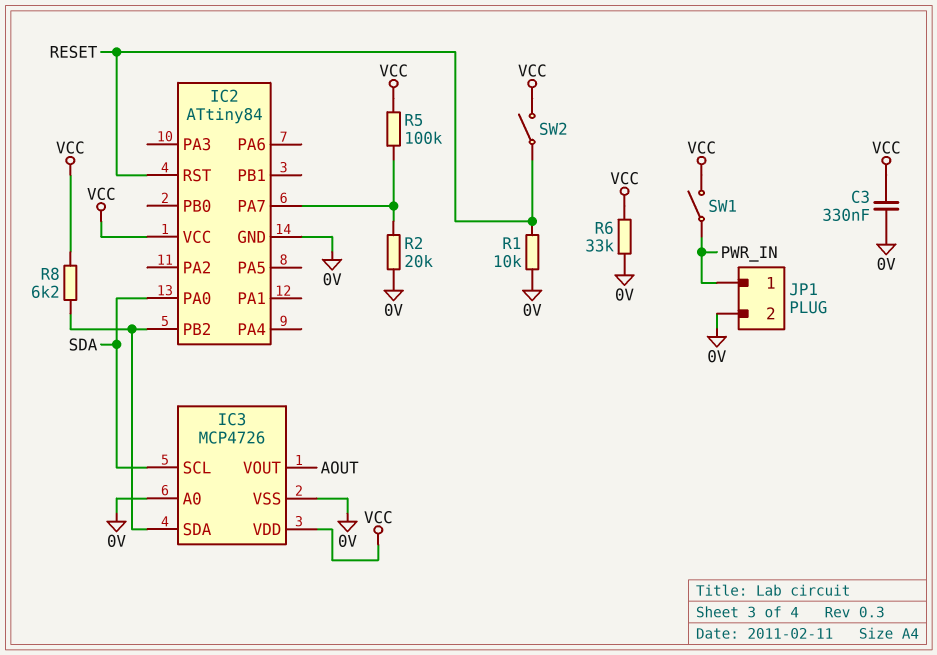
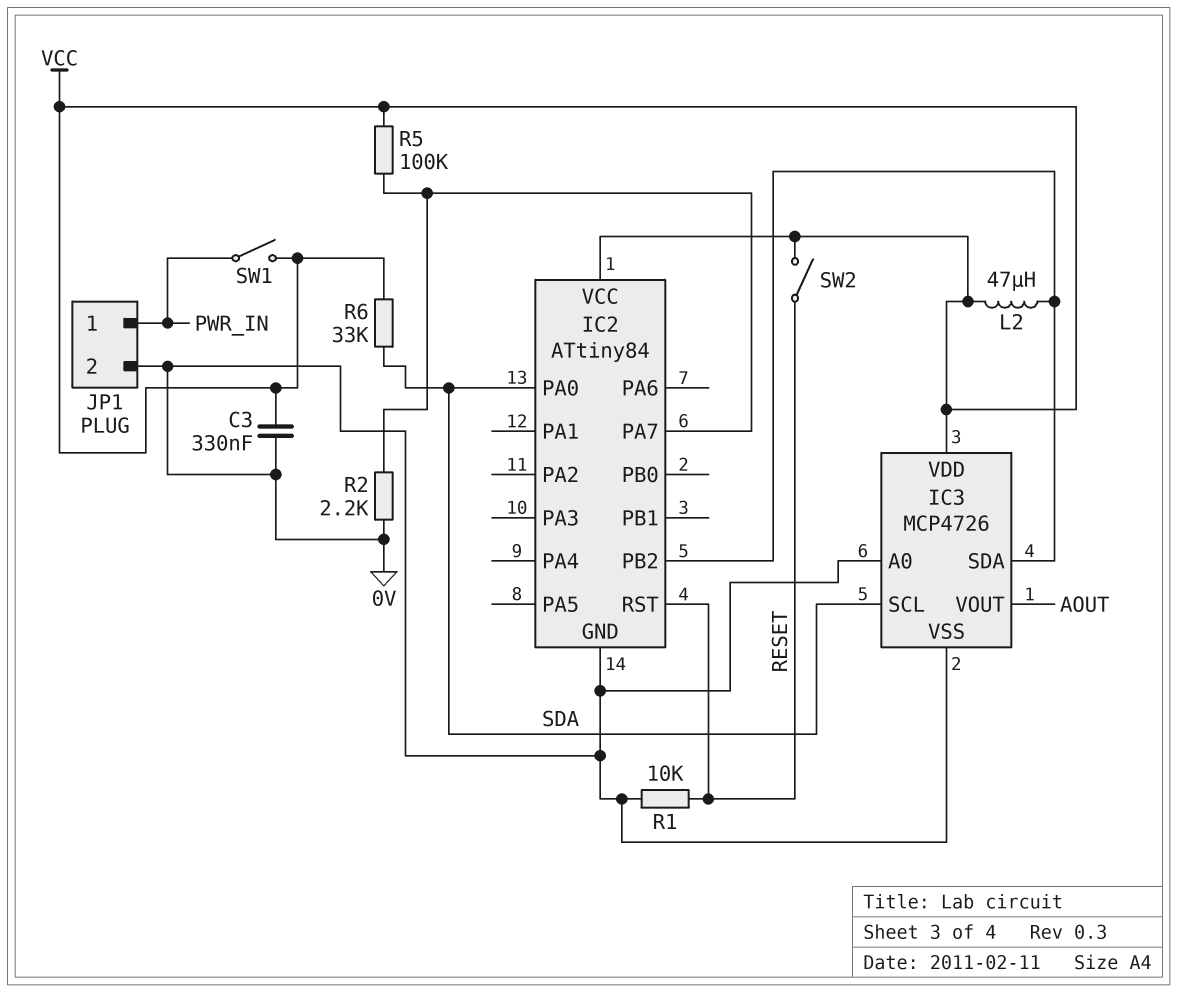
L2: none -> 47uH (IC2/PB2, VCC)
R2: 20k (0V, IC2/PA7) -> 2.2k (0V, IC2/PA7)
R6: 33k (0V, VCC) -> 33k (SDA, VCC)
R8: 6.2k (IC2/PB2, VCC) -> none

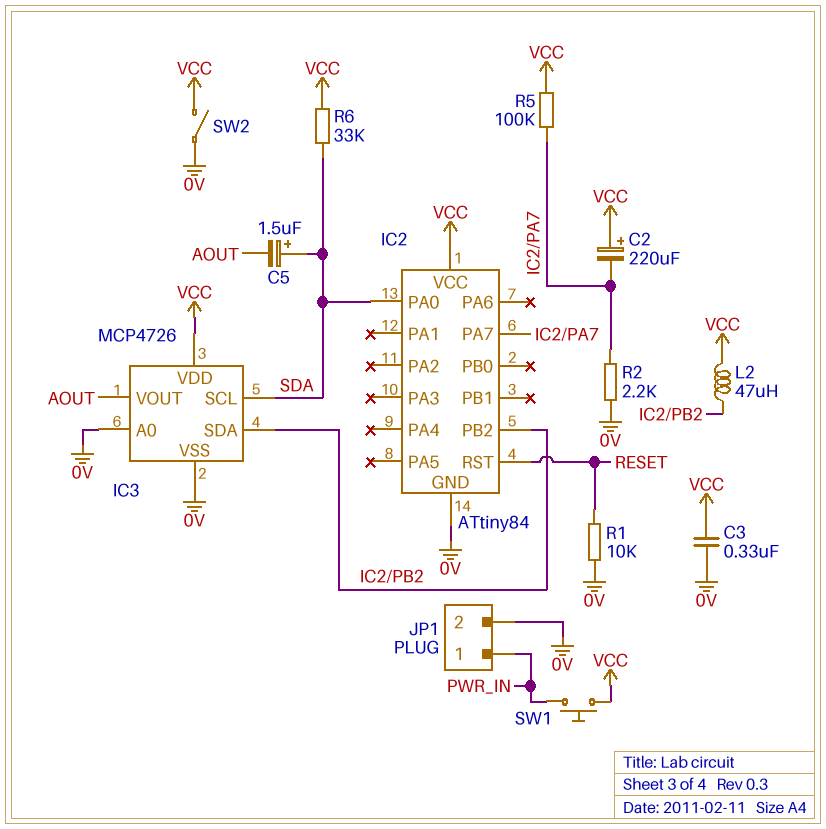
C2: none -> 220uF (plus VCC, minus IC2/PA7)
C5: none -> 1.5uF (plus SDA, minus AOUT)
SW1: switch (PWR_IN, VCC) -> button (PWR_IN, VCC)
SW2: switch (RESET, VCC) -> switch (0V, VCC)

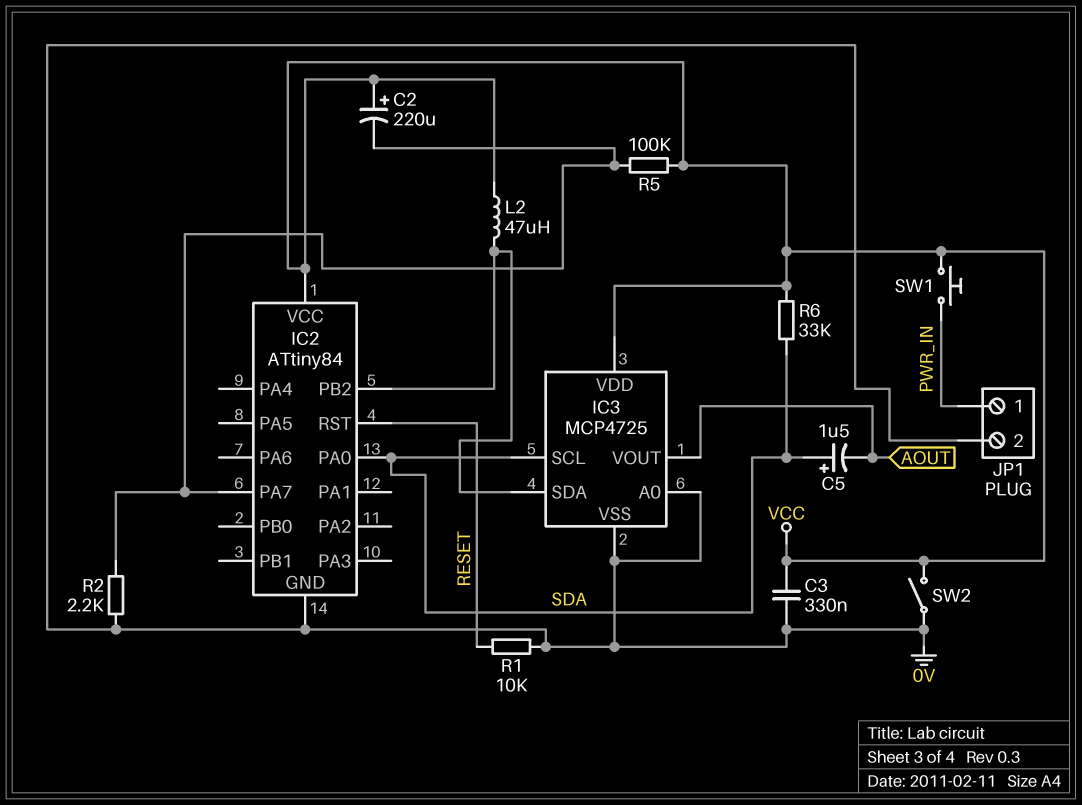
IC3: MCP4726 -> MCP4725

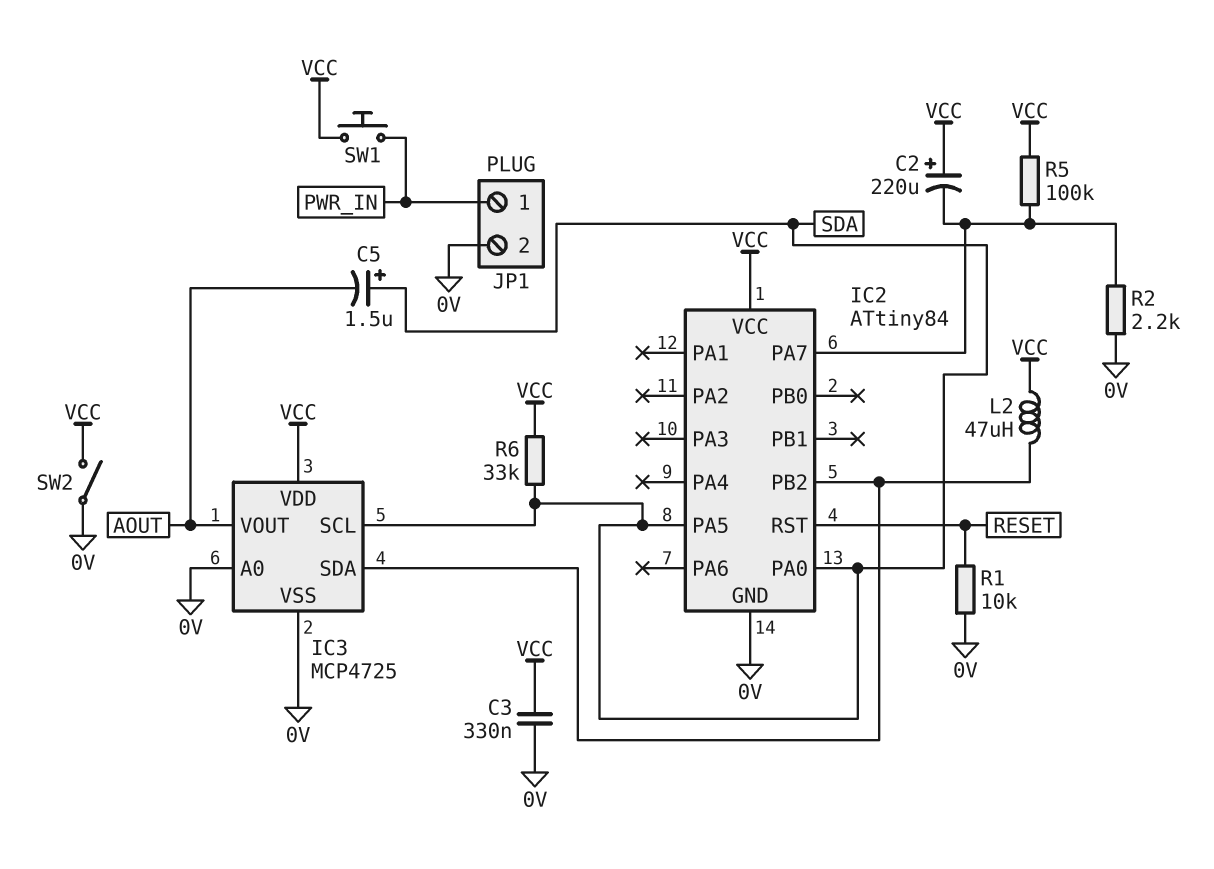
IC2 pin PA5: none -> SDA

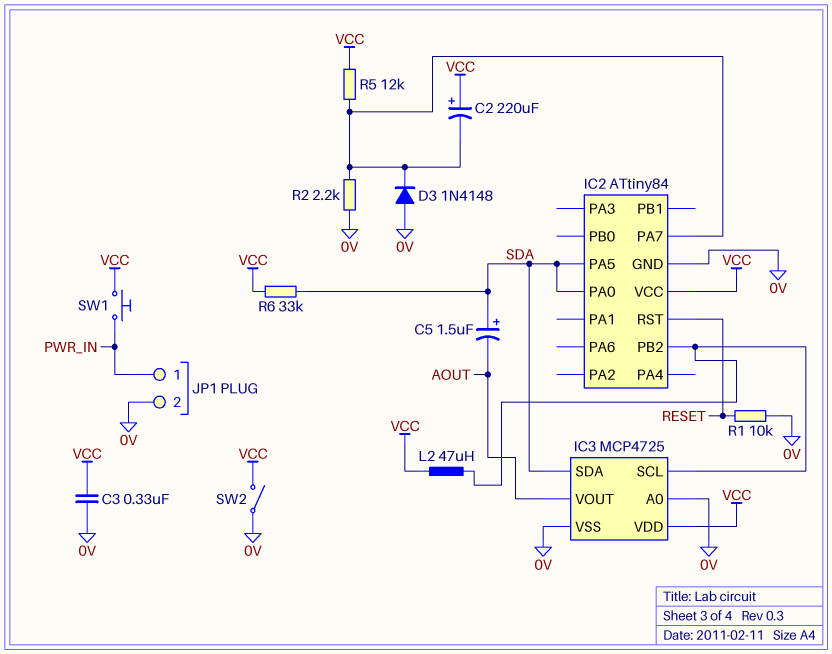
D3: none -> diode 1N4148 (A 0V, K IC2/PA7)
IC3 pin SCL: SDA -> IC2/PB2
IC3 pin SDA: IC2/PB2 -> SDA
R5: 100k (IC2/PA7, VCC) -> 12k (IC2/PA7, VCC)

